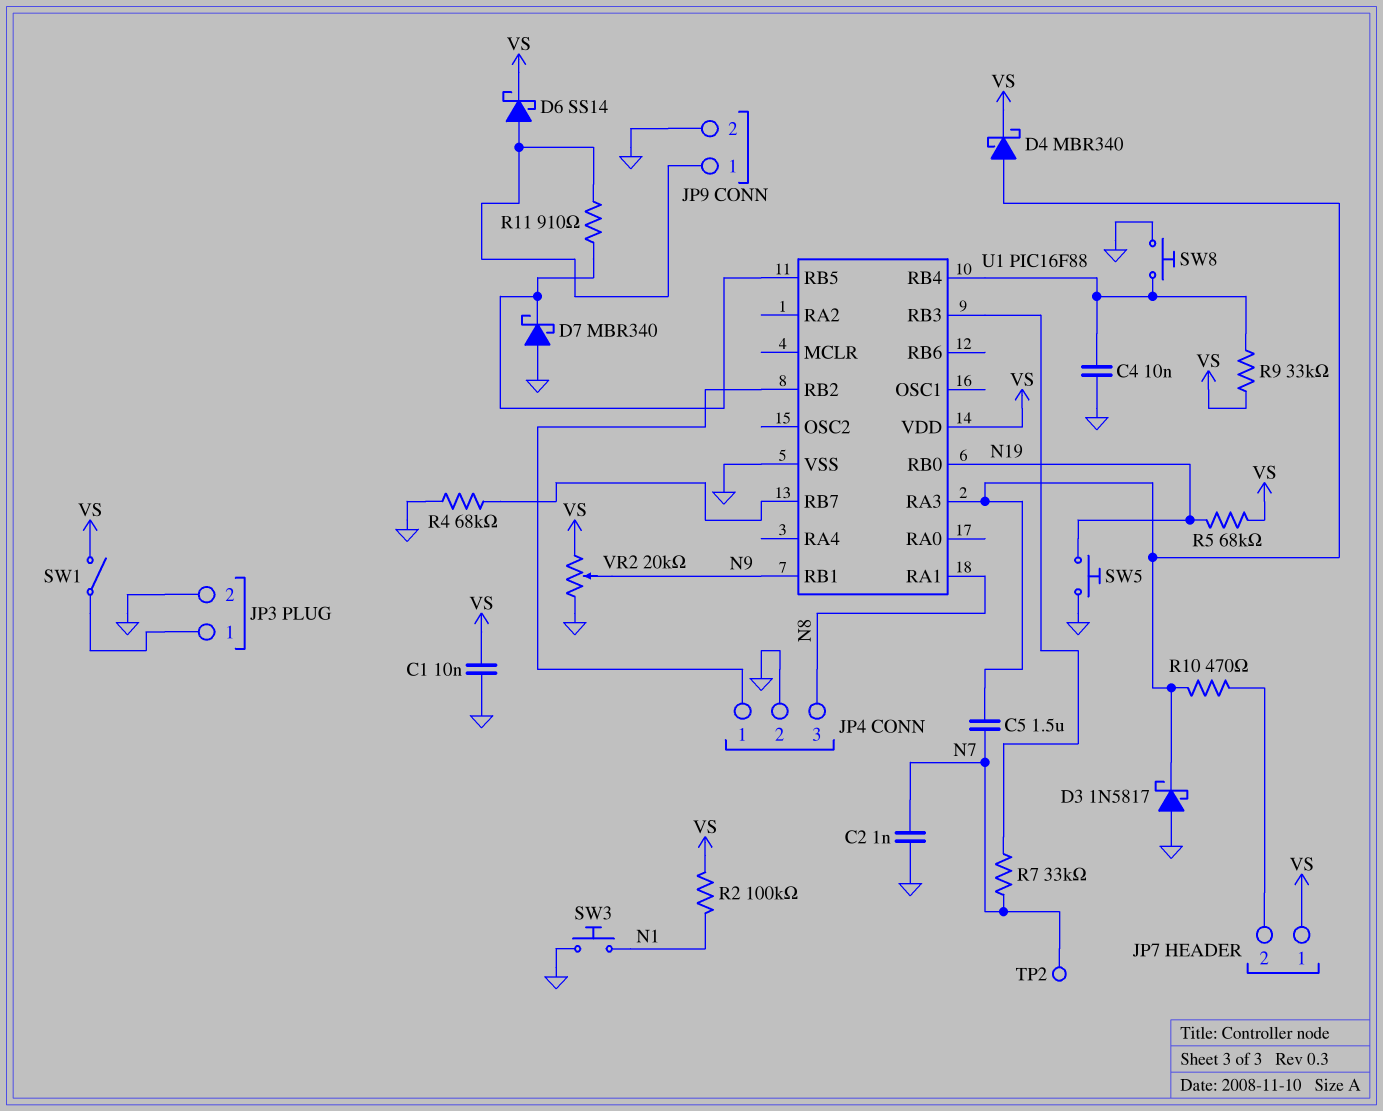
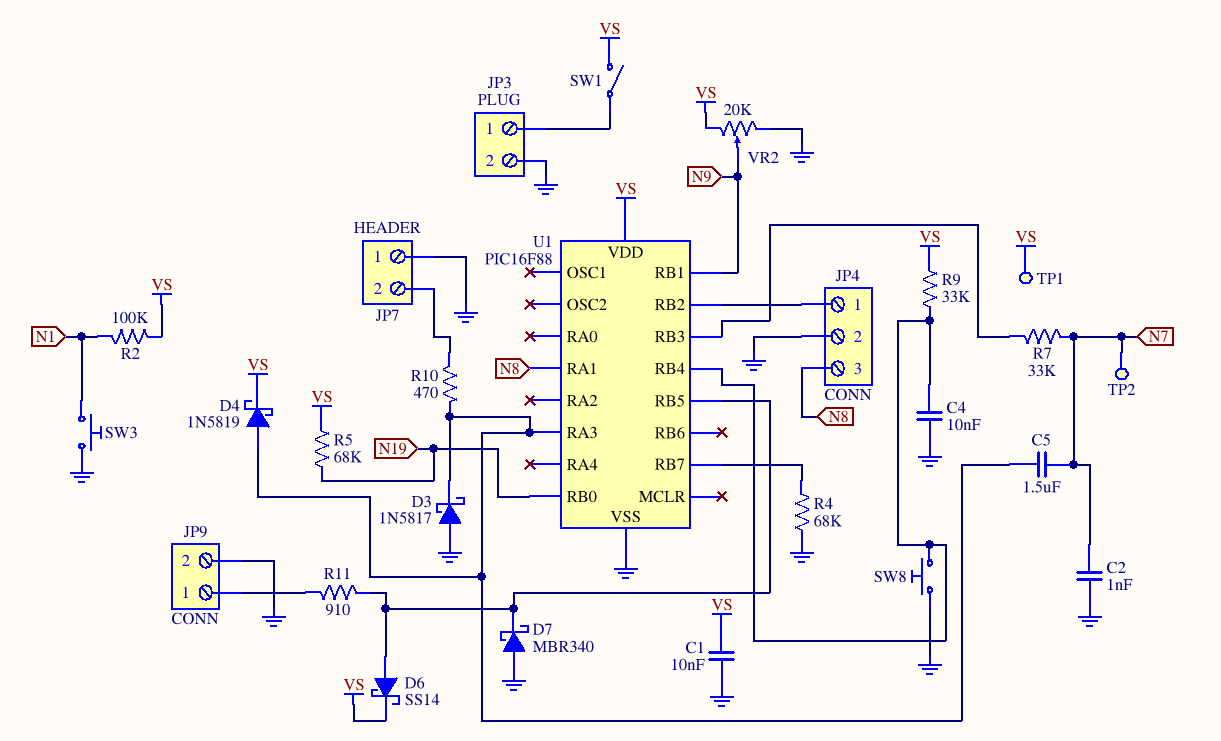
D4: schottky MBR340 (A U1/RA3, K VS) -> schottky 1N5819 (A U1/RA3, K VS)
D6: schottky SS14 (A JP9/1, K VS) -> schottky SS14 (A U1/RB5, K VS)
JP7 pin 1: VS -> GND
SW5: button (GND, N19) -> none
TP1: none -> test point (VS)

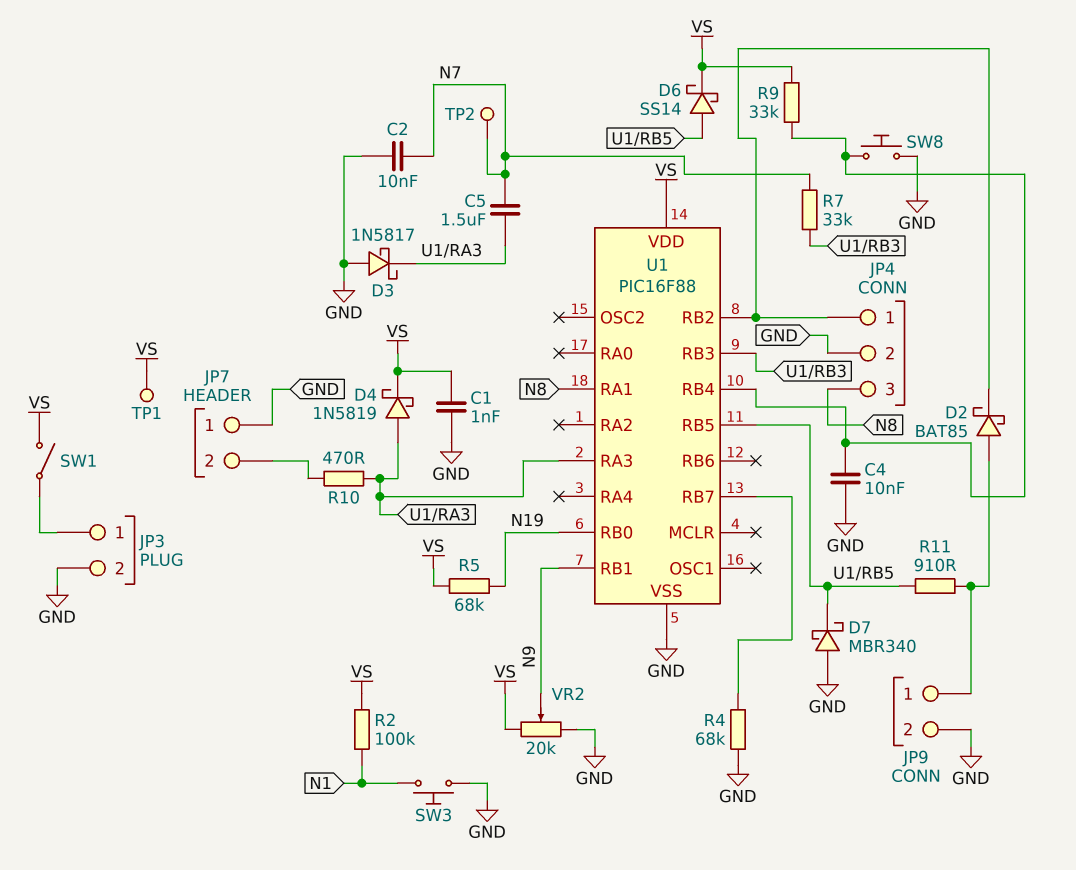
C1: 10nF (GND, VS) -> 1nF (GND, VS)
C2: 1nF (GND, N7) -> 10nF (GND, N7)
D2: none -> schottky BAT85 (A JP9/1, K JP4/1)

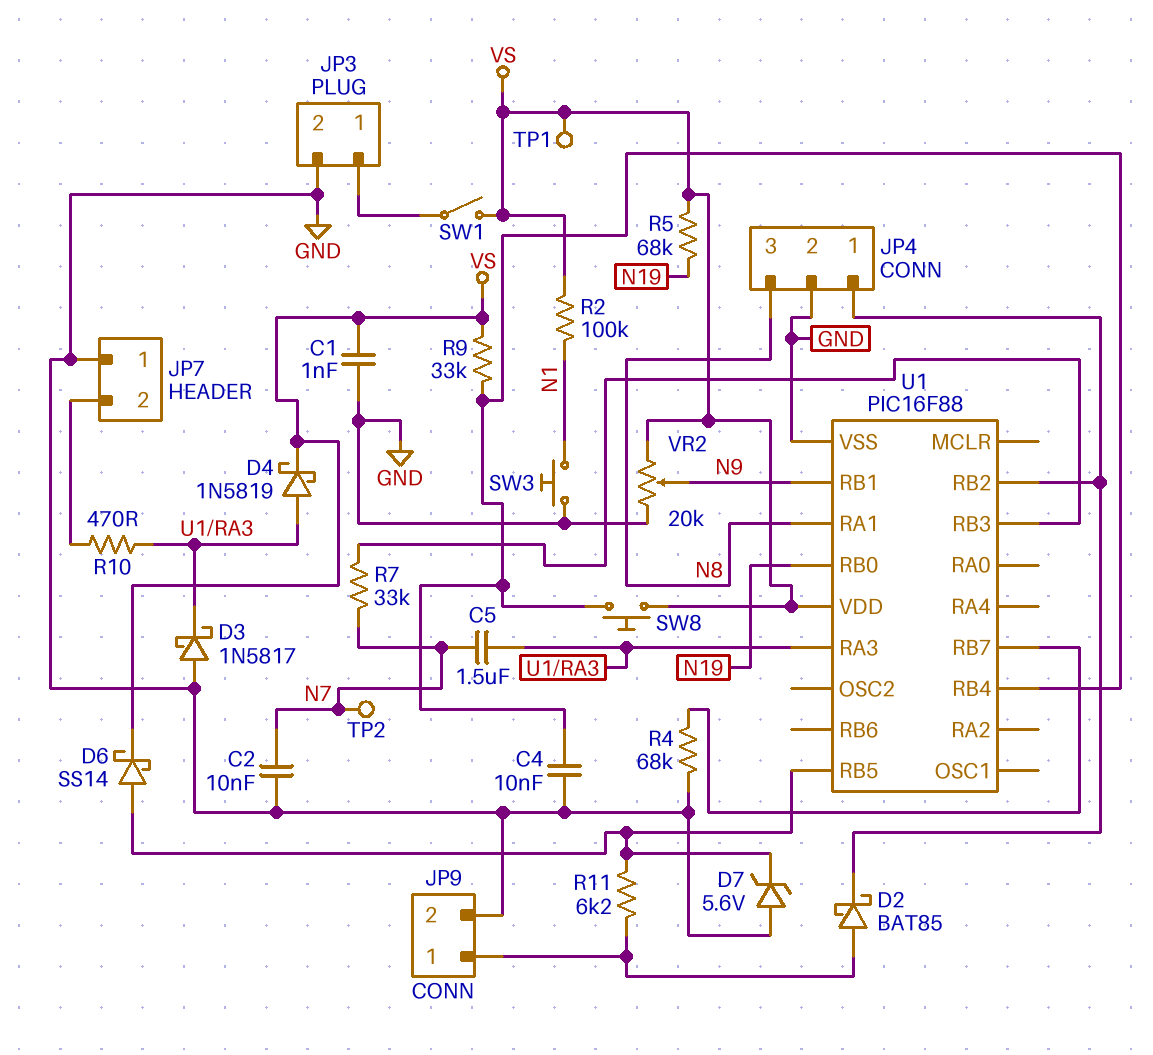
D7: schottky MBR340 (A GND, K U1/RB5) -> zener 5.6V (A GND, K U1/RB5)
R11: 910 (JP9/1, U1/RB5) -> 6.2k (JP9/1, U1/RB5)
SW8: button (GND, U1/RB4) -> button (U1/RB4, VS)

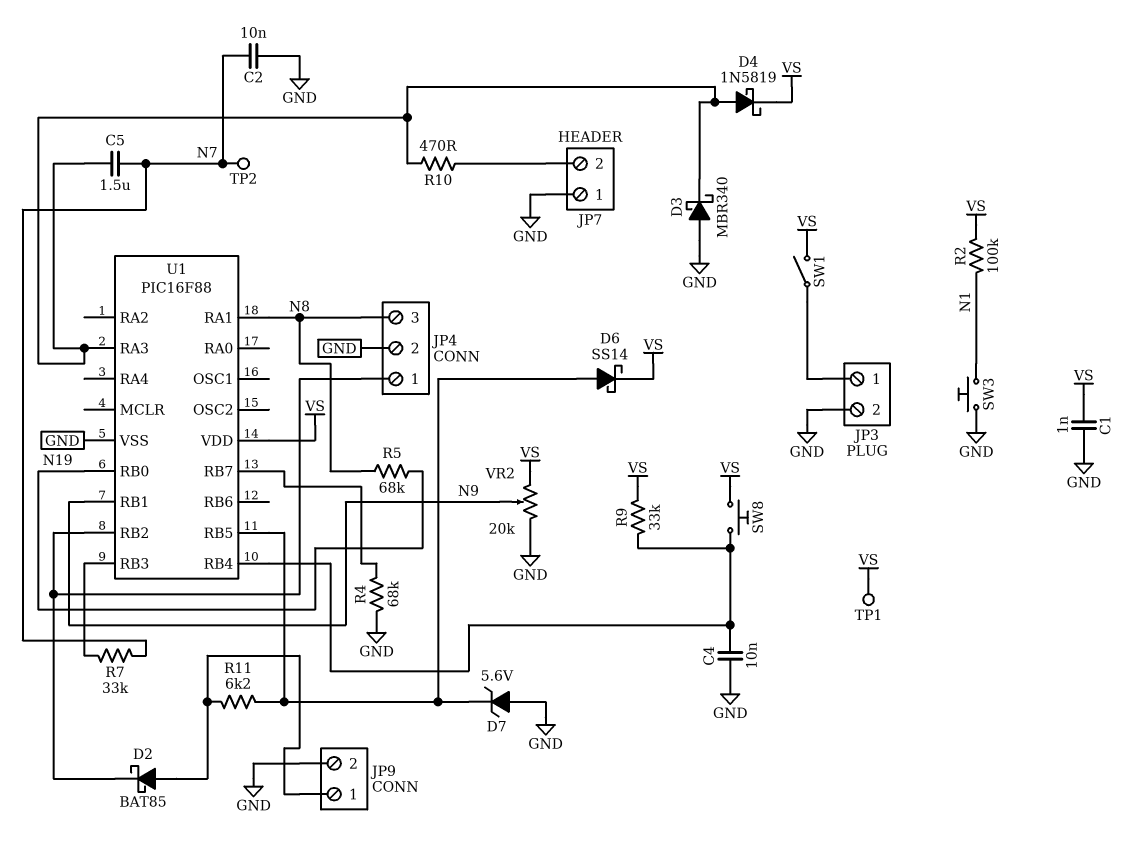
D3: schottky 1N5817 (A GND, K U1/RA3) -> schottky MBR340 (A GND, K U1/RA3)
R5: 68k (N19, VS) -> 68k (N8, N19)

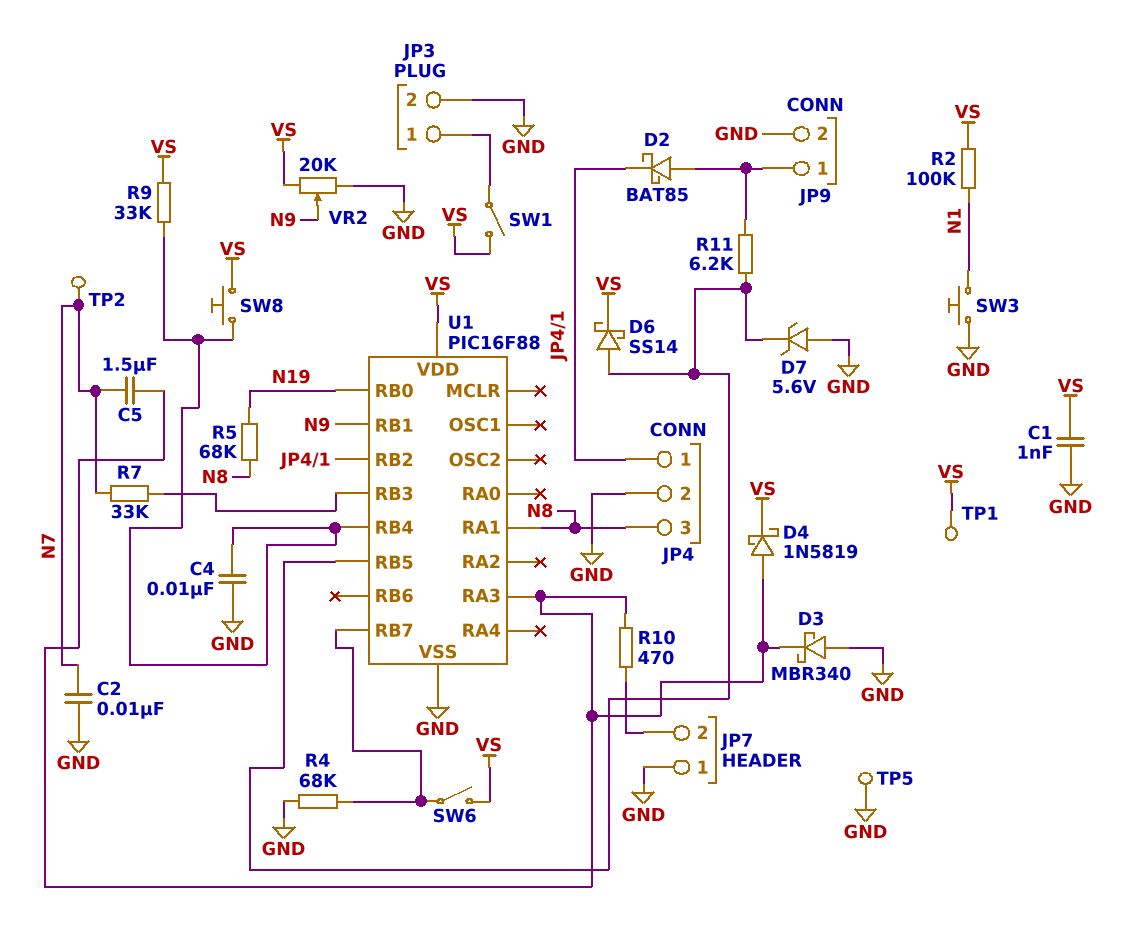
SW6: none -> switch (U1/RB7, VS)
TP5: none -> test point (GND)

